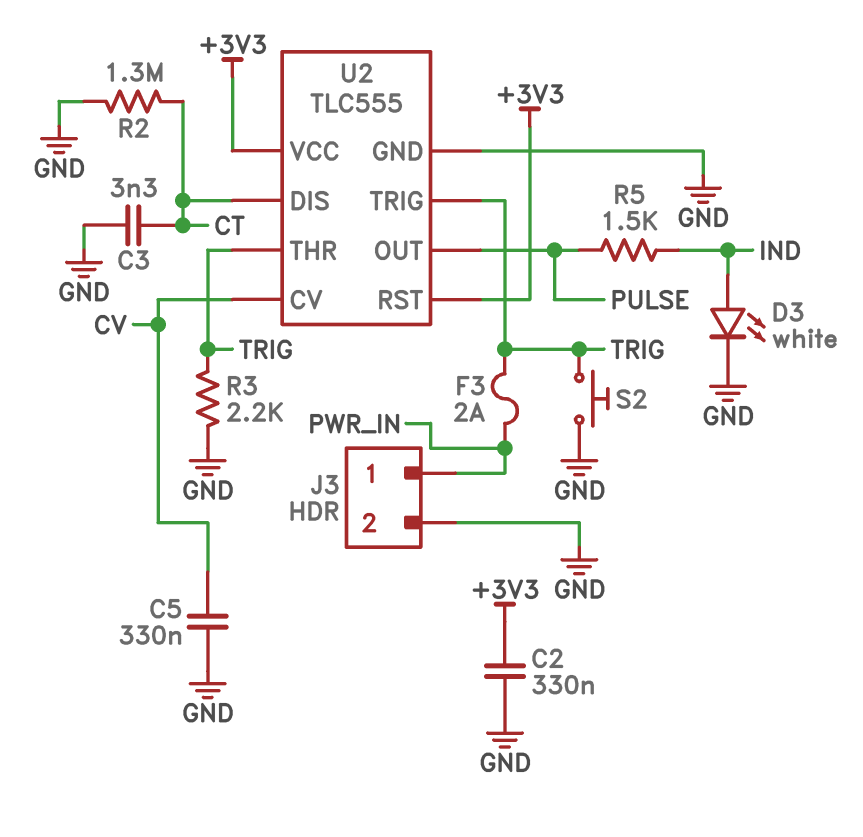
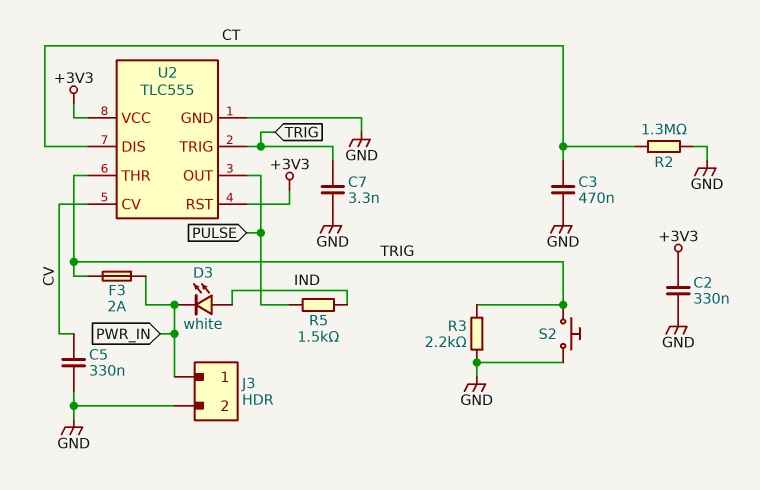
C3: 3.3nF (CT, GND) -> 470nF (CT, GND)
C7: none -> 3.3nF (GND, TRIG)
D3: LED white (A IND, K GND) -> LED white (A IND, K PWR_IN)

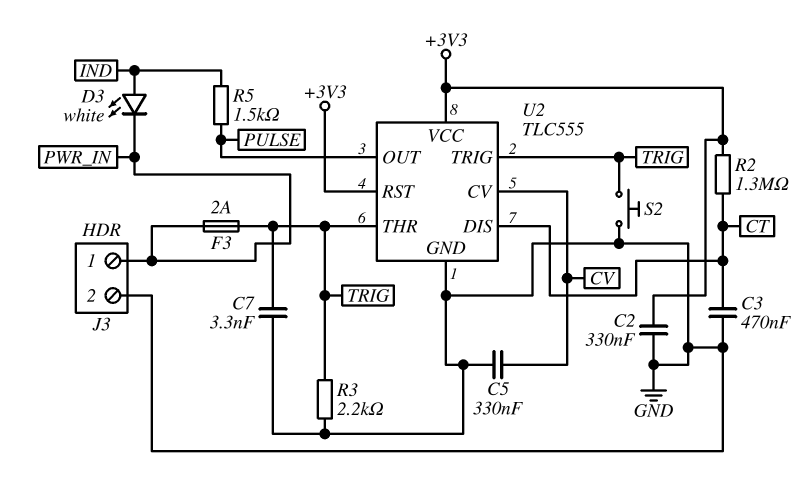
R2: 1.3M (CT, GND) -> 1.3M (+3V3, CT)

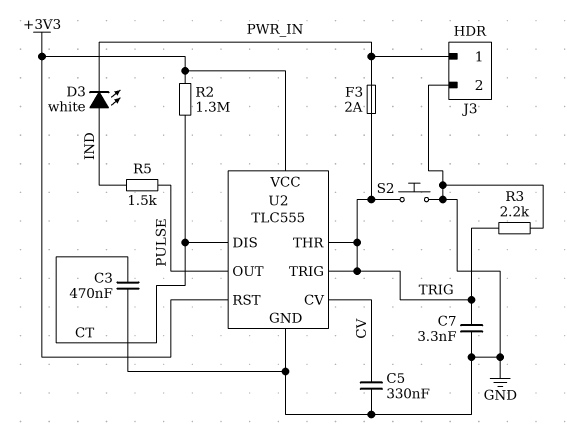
C2: 330nF (+3V3, GND) -> none

